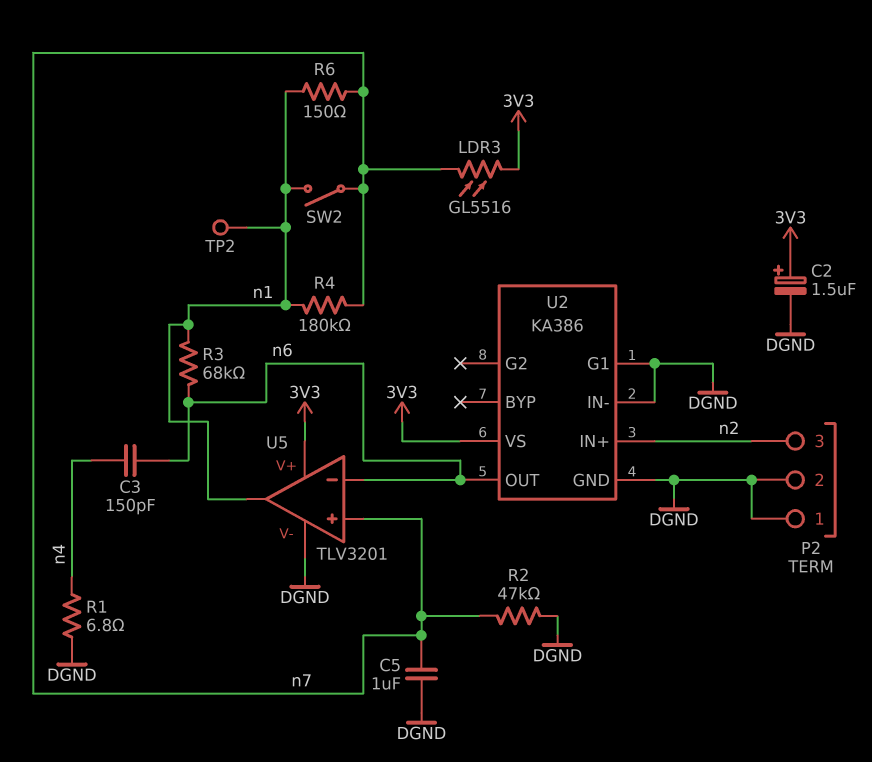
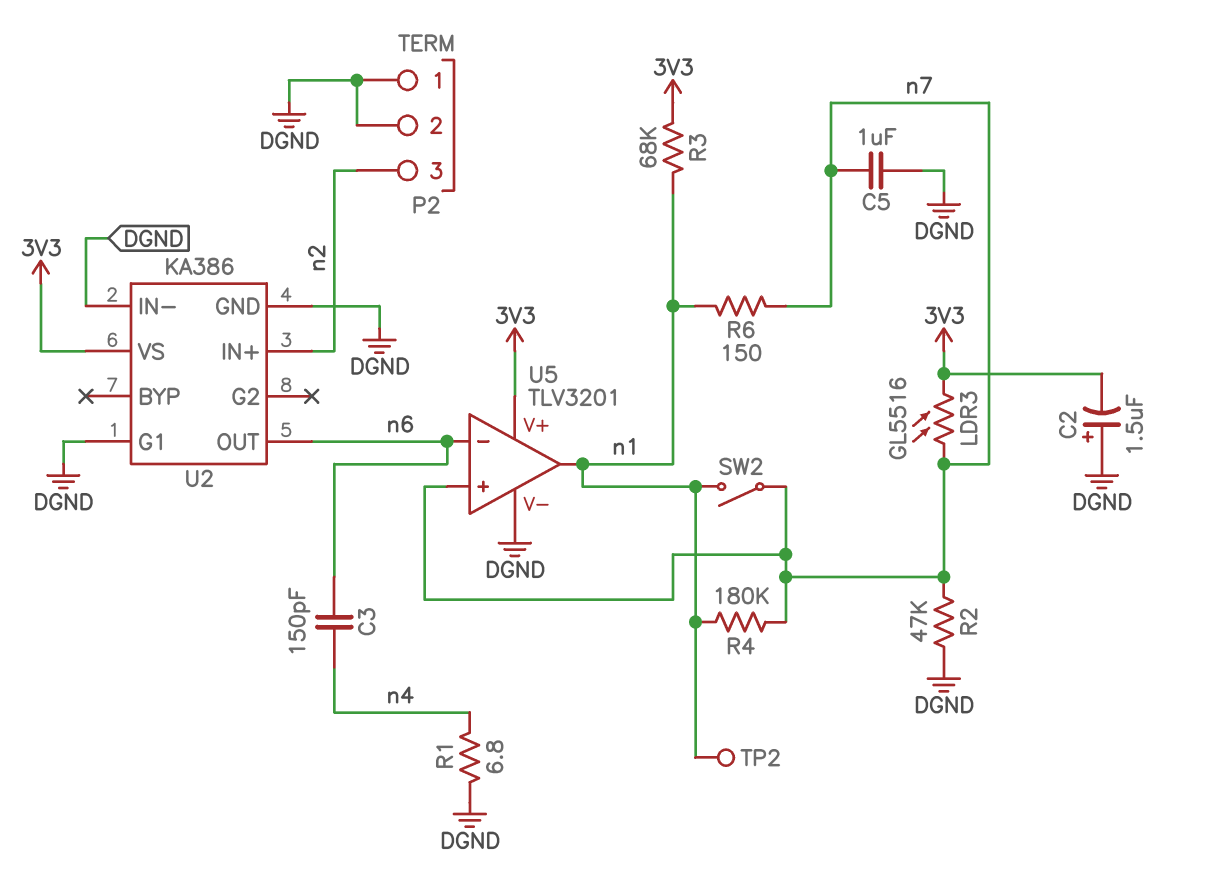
C2: 1.5uF (plus 3V3, minus DGND) -> 1.5uF (plus DGND, minus 3V3)
R3: 68k (n1, n6) -> 68k (3V3, n1)

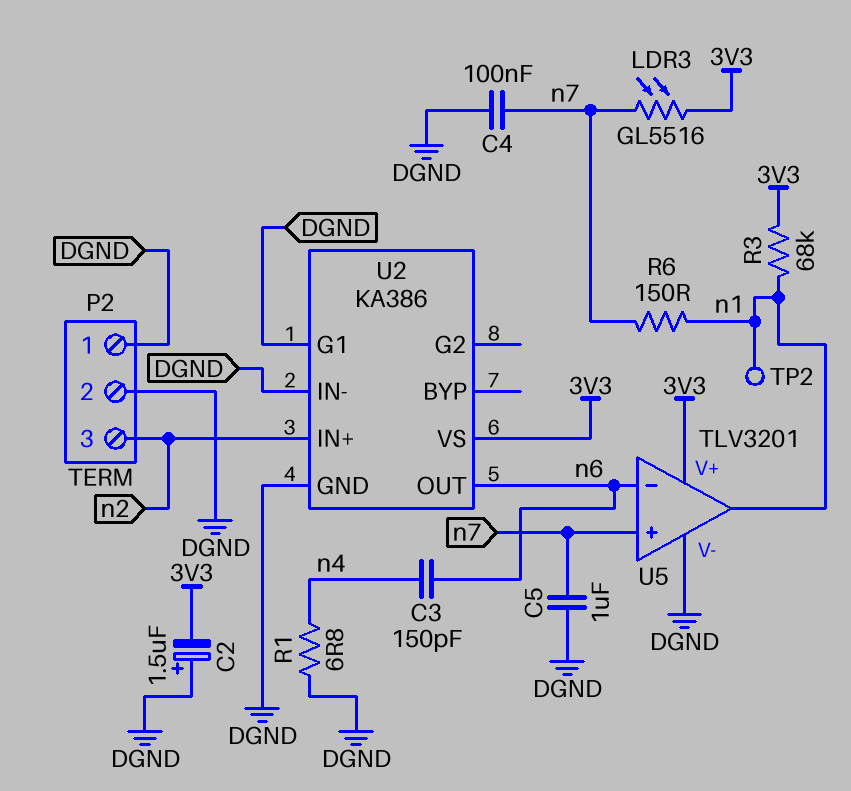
C4: none -> 100nF (DGND, n7)
R2: 47k (DGND, n7) -> none
R4: 180k (n1, n7) -> none
SW2: switch (n1, n7) -> none

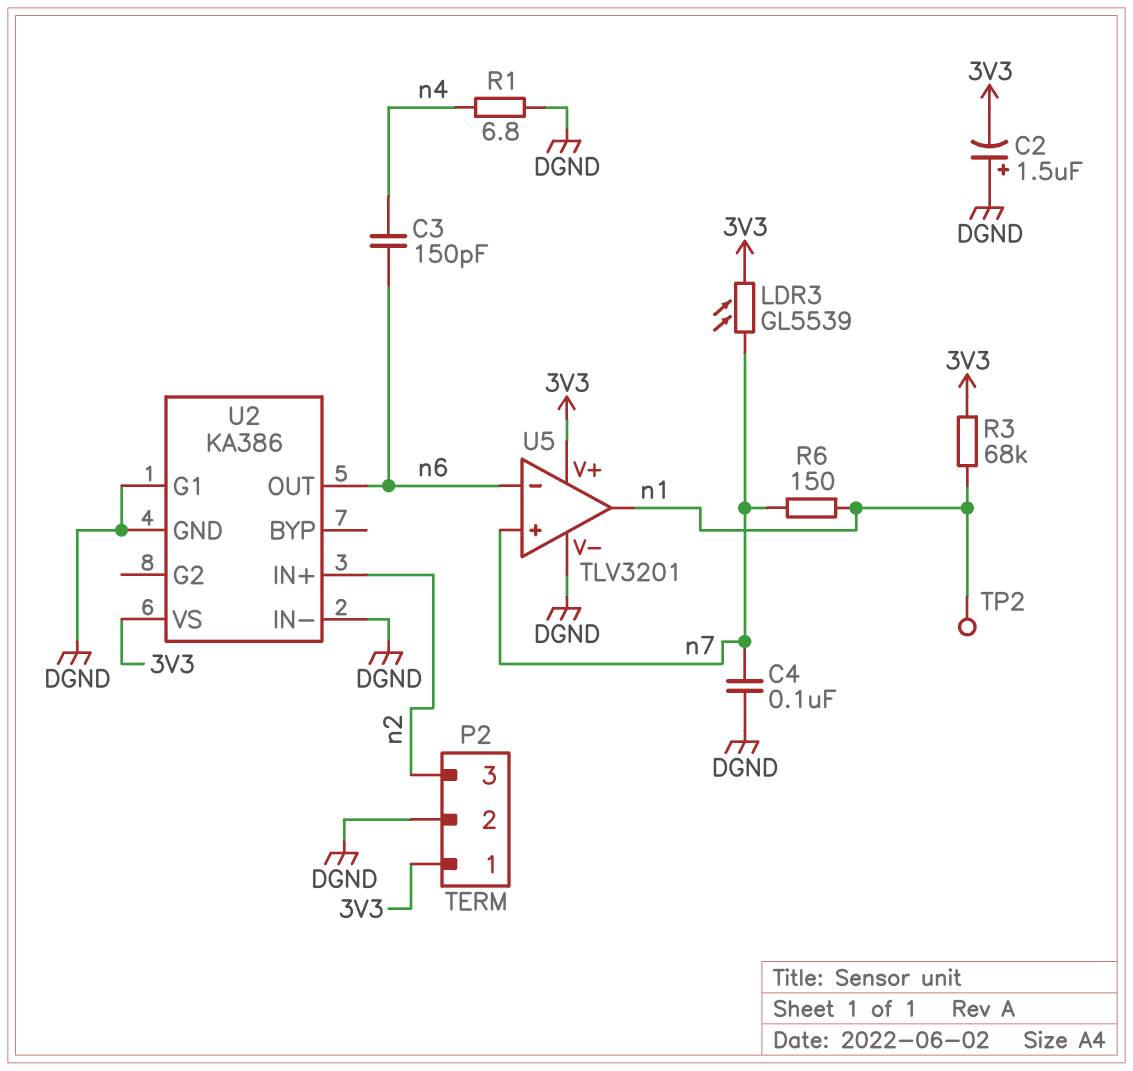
C5: 1uF (DGND, n7) -> none
LDR3: GL5516 (3V3, n7) -> GL5539 (3V3, n7)
P2 pin 1: DGND -> 3V3

